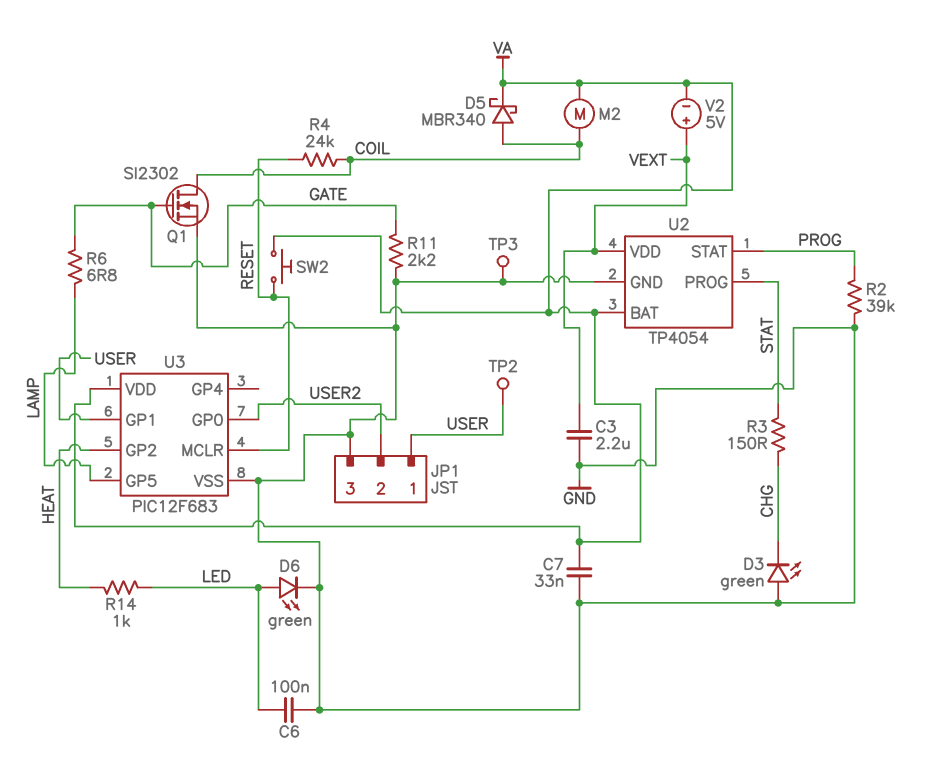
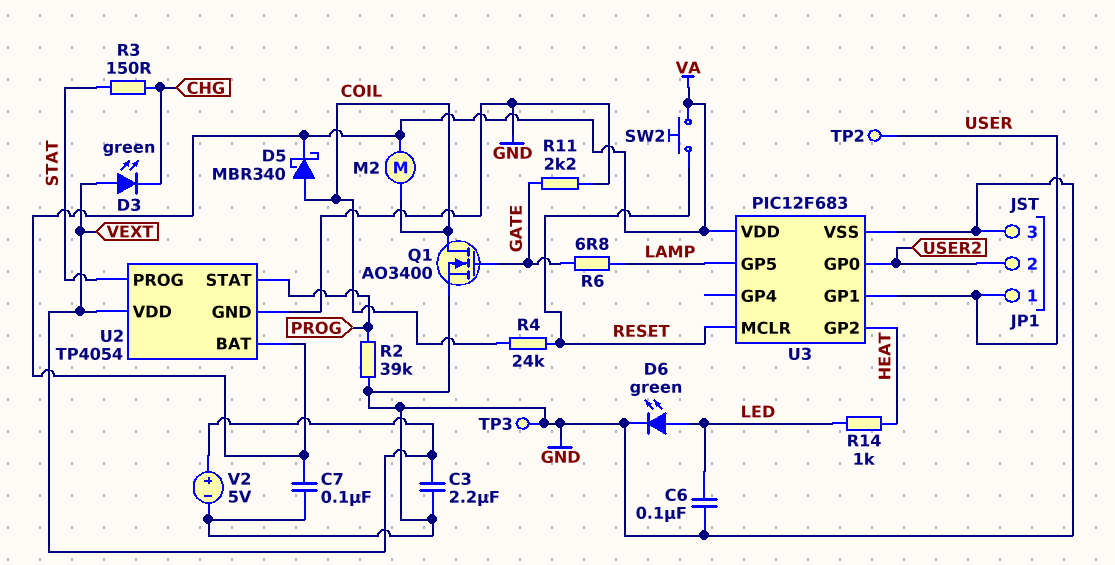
C7: 33nF (GND, VA) -> 100nF (GND, VA)
D3: LED green (A GND, K CHG) -> LED green (A VEXT, K CHG)
Q1: NMOS SI2302 (G GATE, D COIL, S GND) -> NMOS AO3400 (G GATE, D COIL, S GND)
V2: 5V (plus VEXT, minus VA) -> 5V (plus VEXT, minus GND)

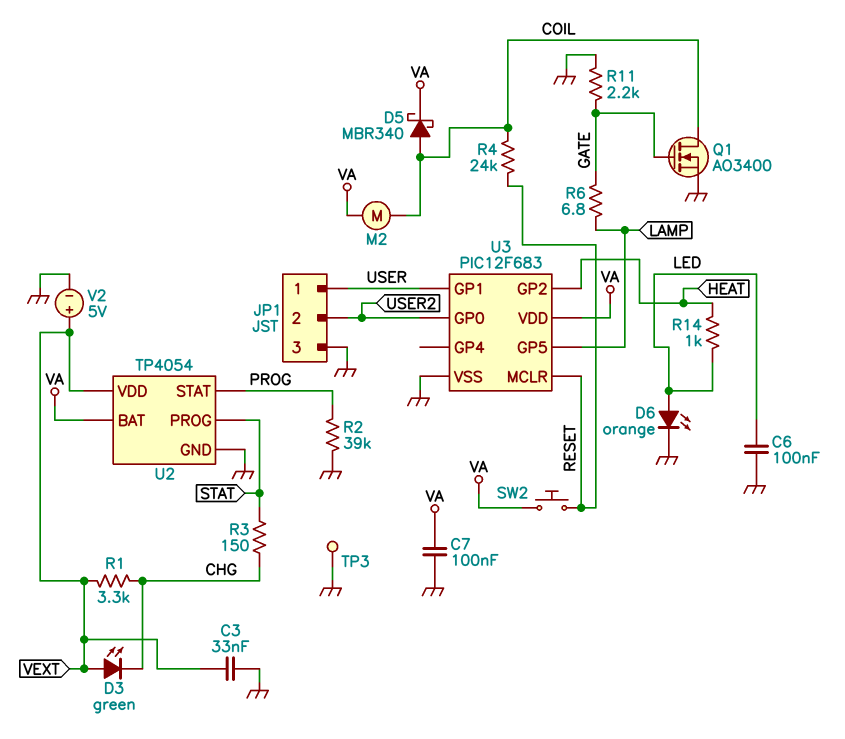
C3: 2.2uF (GND, VEXT) -> 33nF (GND, VEXT)
D6: LED green (A LED, K GND) -> LED orange (A LED, K GND)
R1: none -> 3.3k (CHG, VEXT)
TP2: test point (USER) -> none

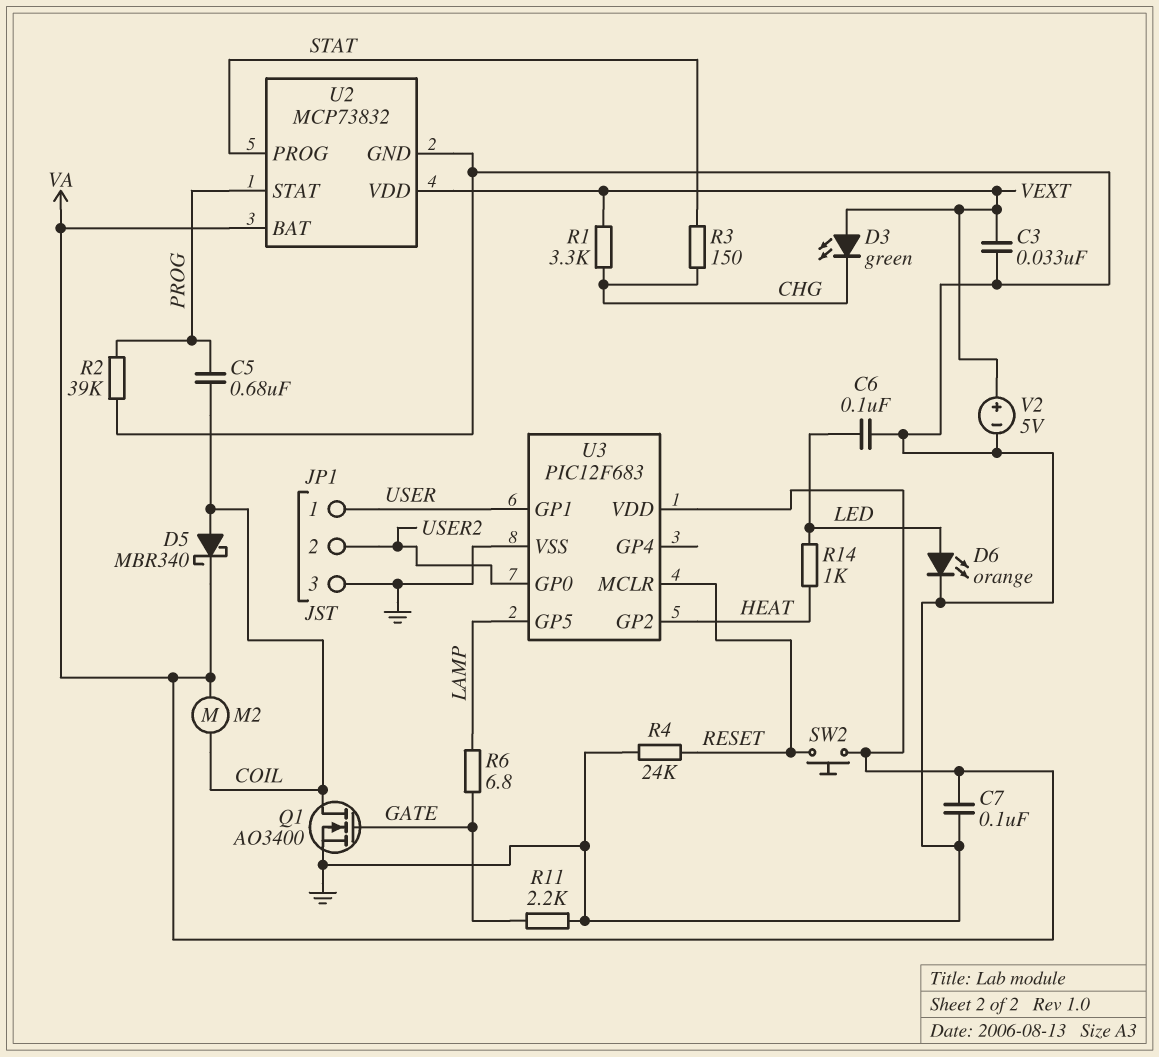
C5: none -> 680nF (COIL, PROG)
R4: 24k (COIL, RESET) -> 24k (GND, RESET)
TP3: test point (GND) -> none
U2: TP4054 -> MCP73832

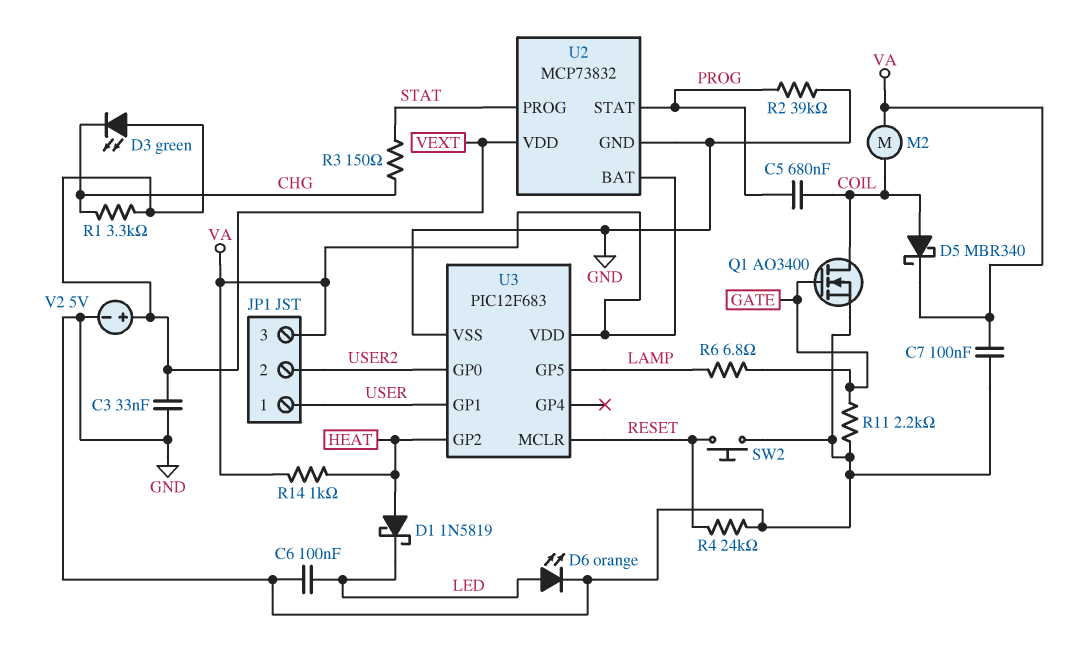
D1: none -> schottky 1N5819 (A HEAT, K LED)
JP1 pin 3: GND -> VA
R14: 1k (HEAT, LED) -> 1k (HEAT, VA)
SW2: button (RESET, VA) -> button (GND, RESET)

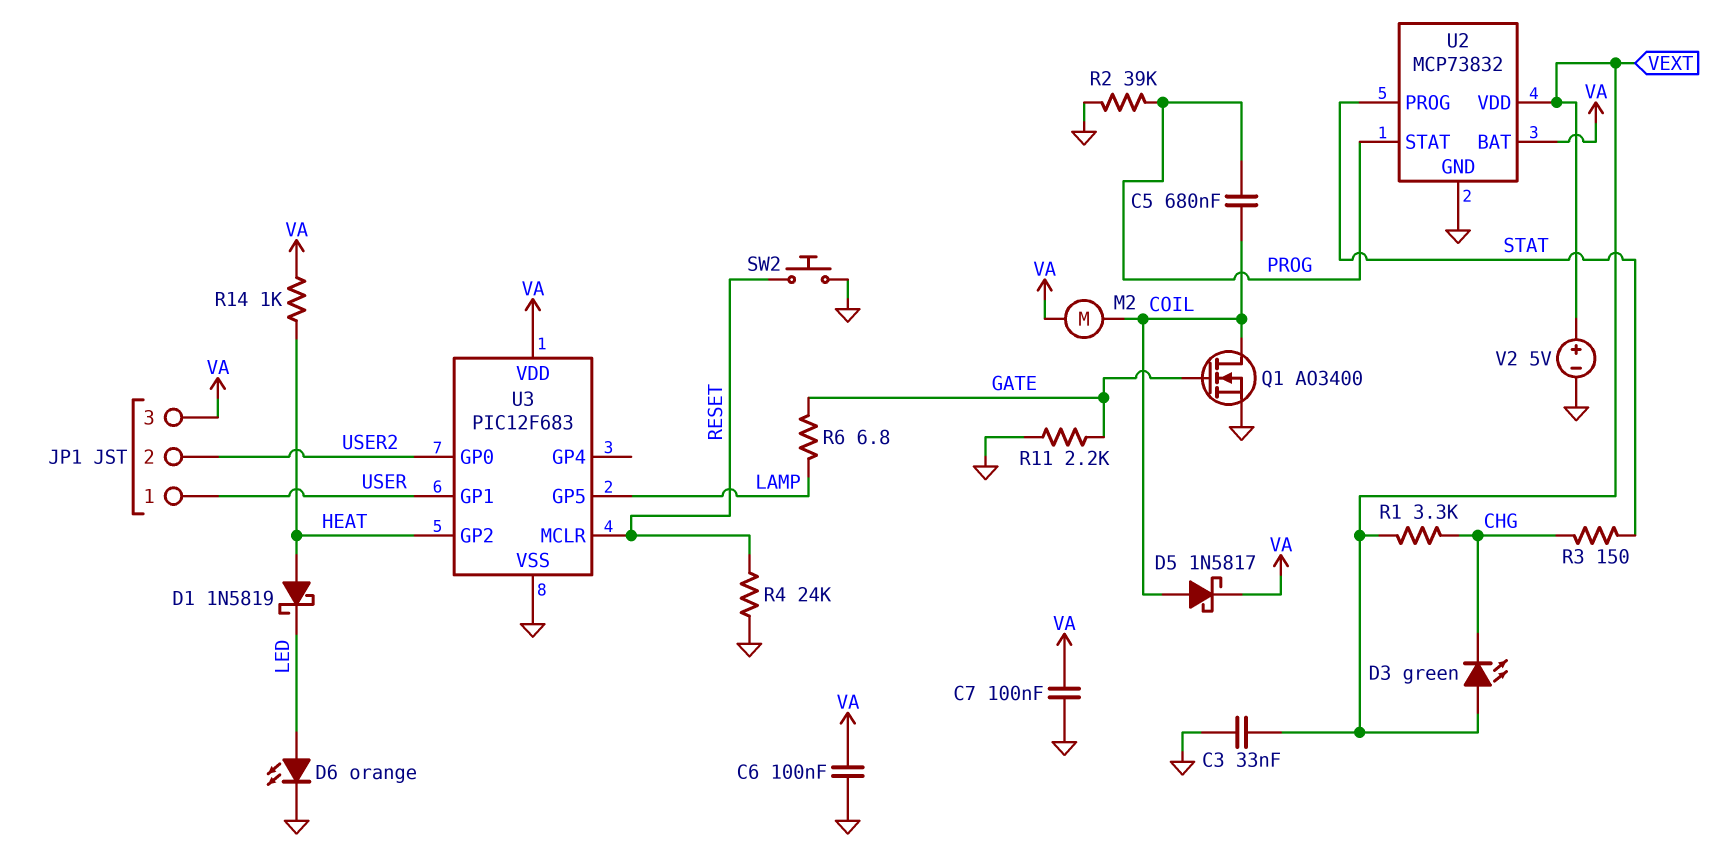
C6: 100nF (GND, LED) -> 100nF (GND, VA)
D5: schottky MBR340 (A COIL, K VA) -> schottky 1N5817 (A COIL, K VA)

